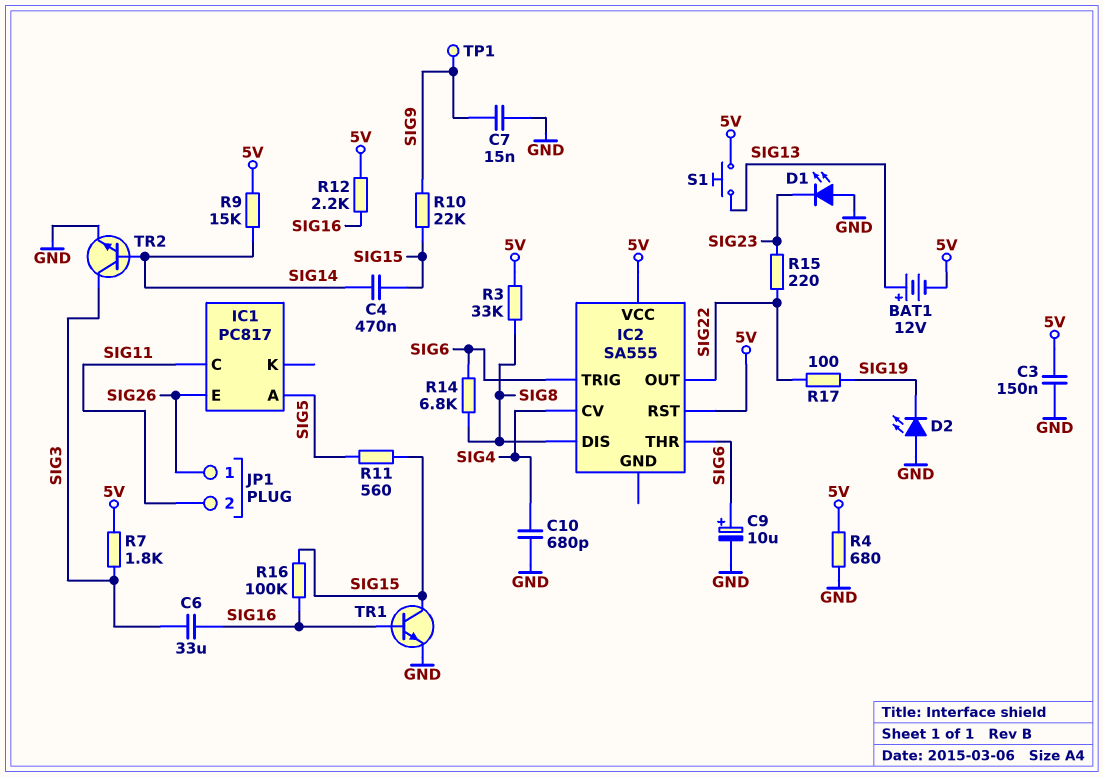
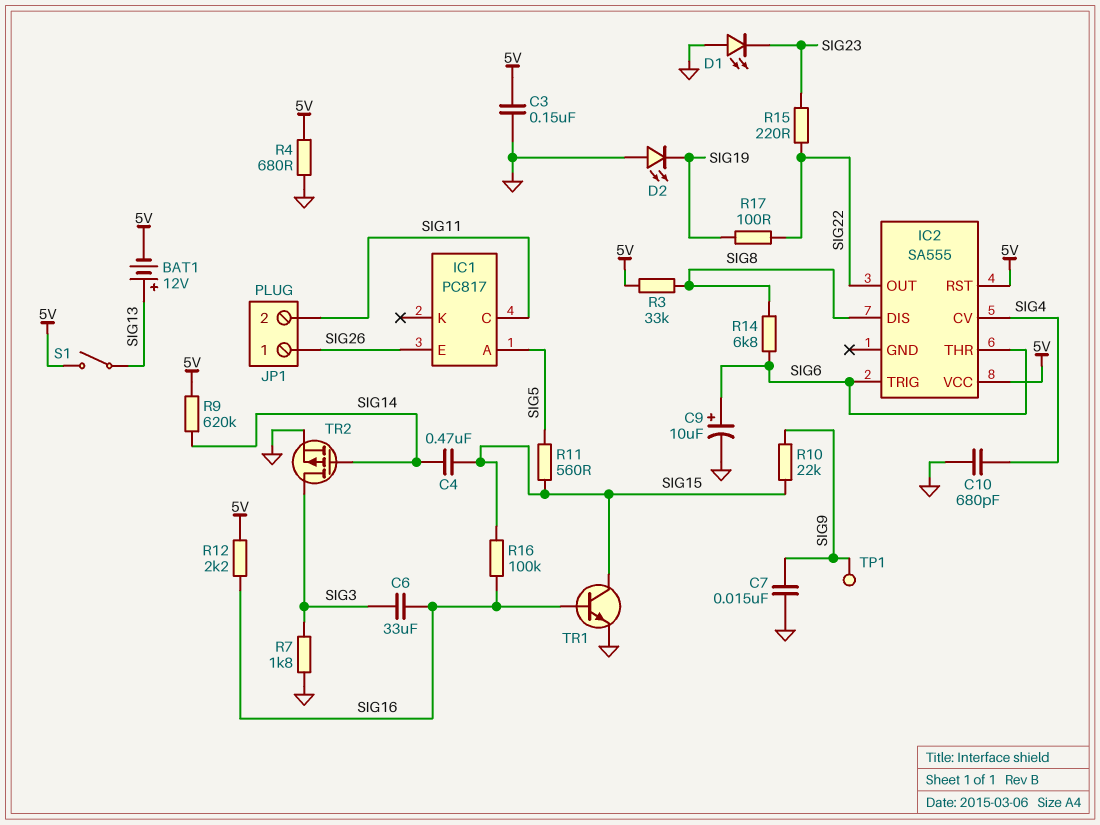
R7: 1.8k (5V, SIG3) -> 1.8k (GND, SIG3)
R9: 15k (5V, SIG14) -> 620k (5V, SIG14)
S1: button (5V, SIG13) -> switch (5V, SIG13)
TR2: NPN (B SIG14, C SIG3, E GND) -> PMOS (G SIG14, D SIG3, S GND)

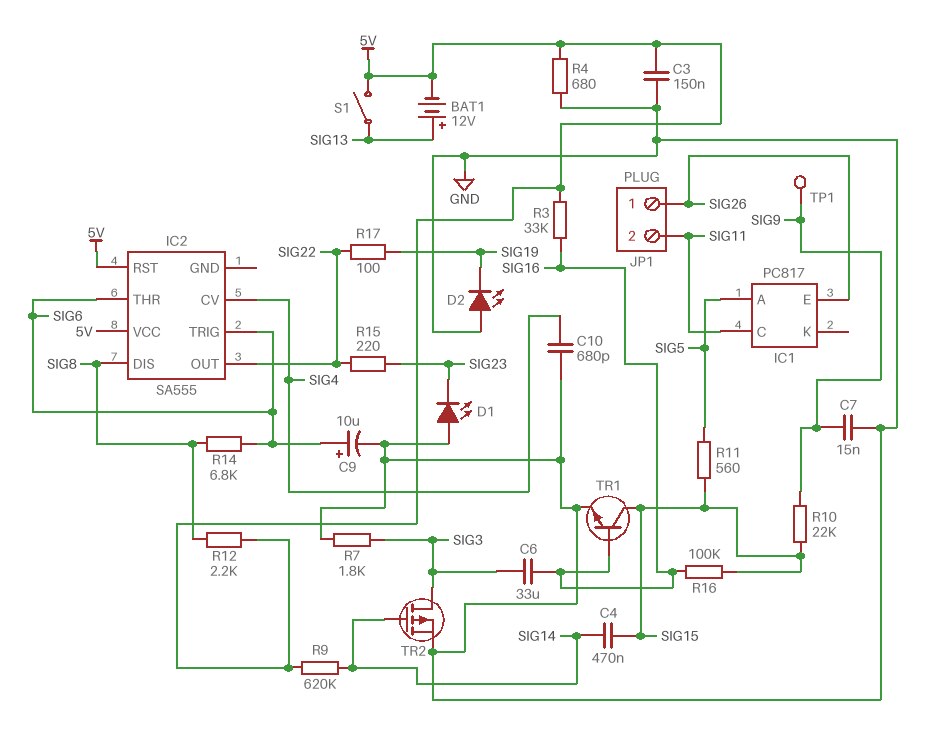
R3: 33k (5V, SIG8) -> 33k (5V, SIG16)
R12: 2.2k (5V, SIG16) -> 2.2k (5V, SIG8)

